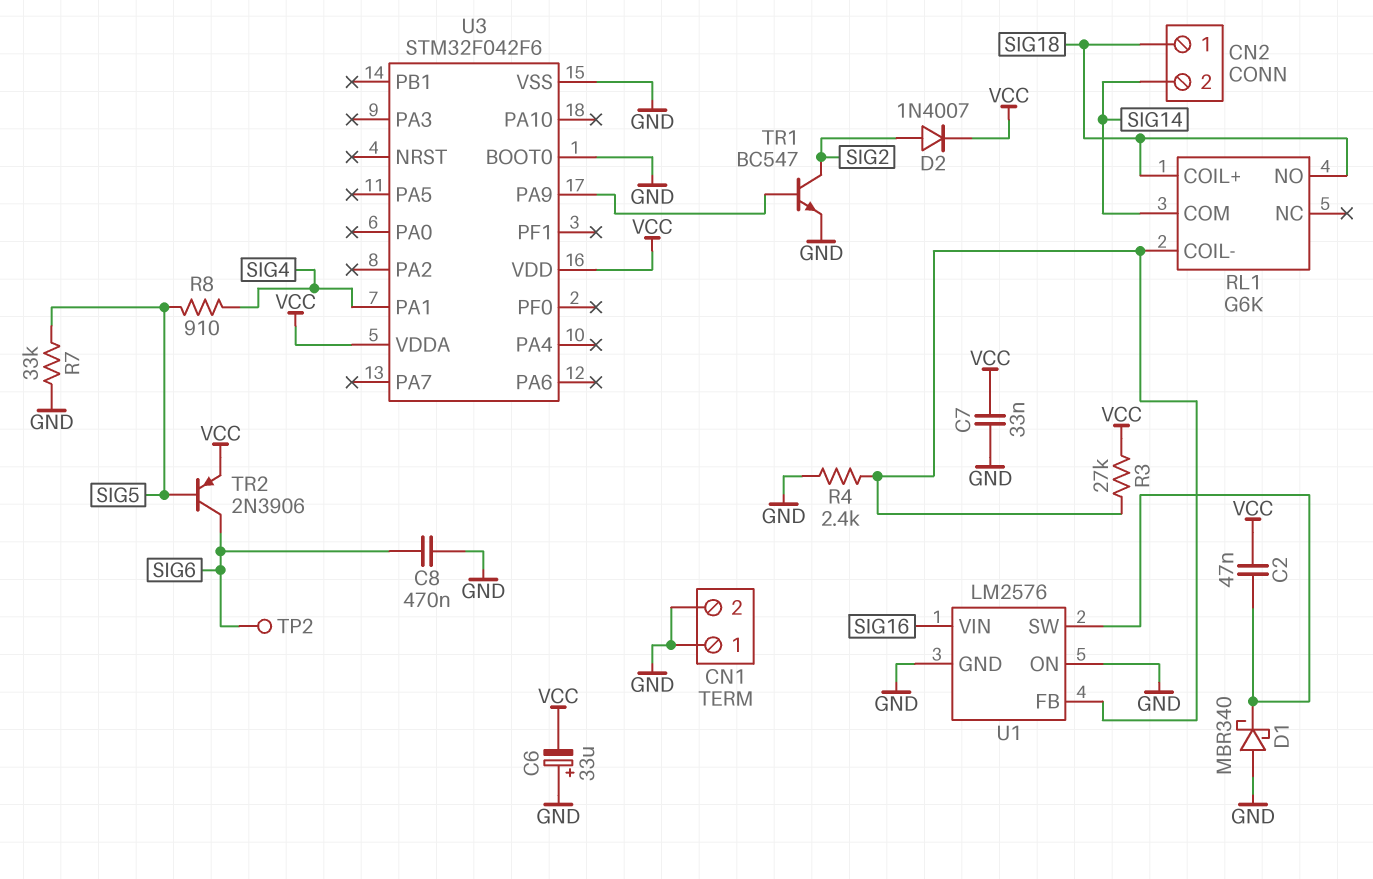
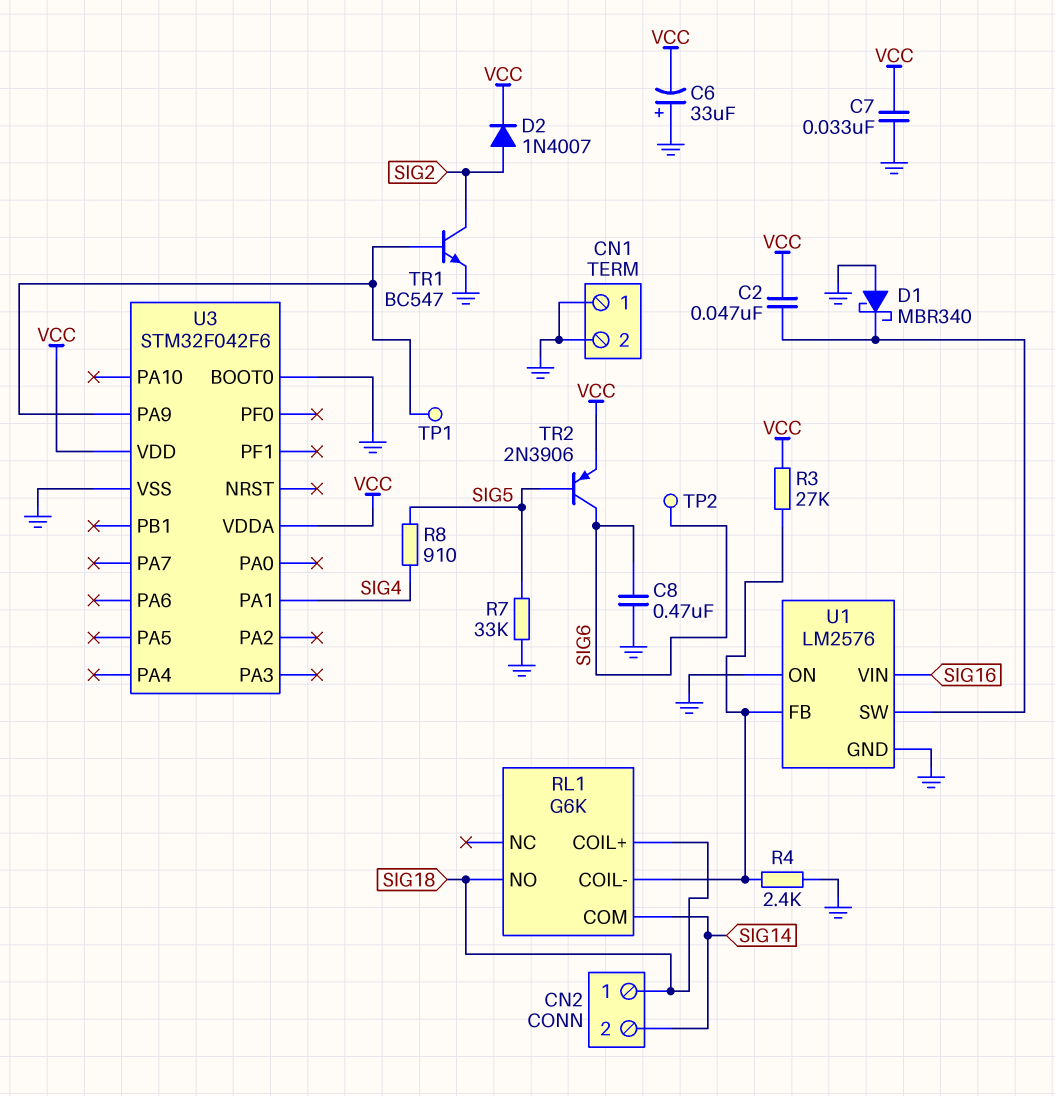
TP1: none -> test point (U3/PA9)

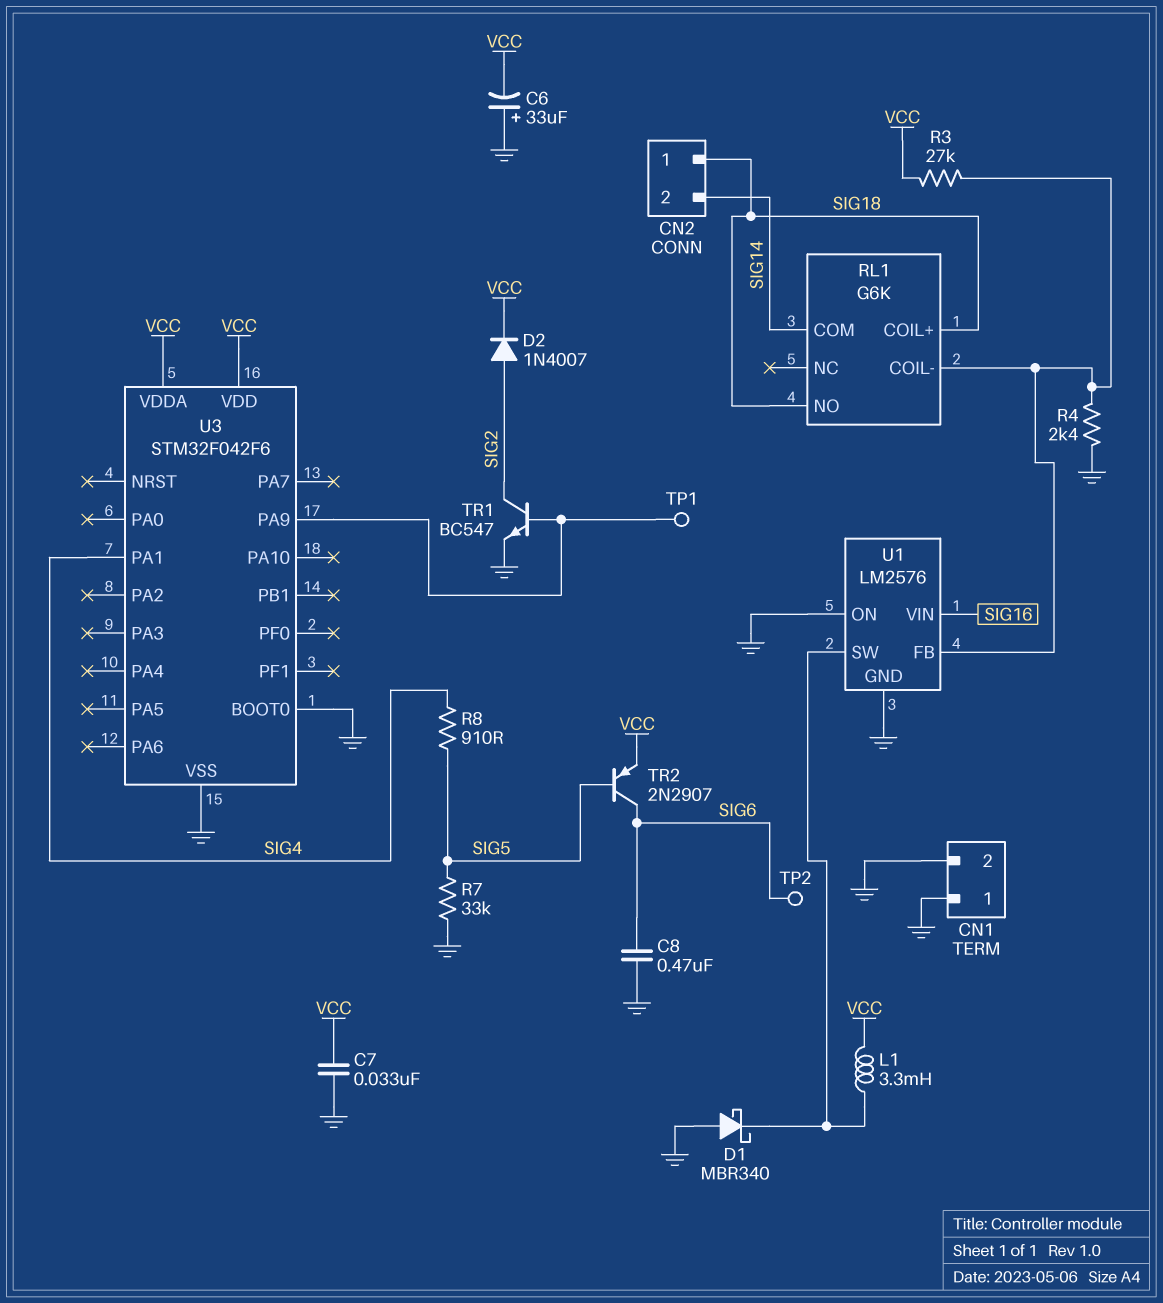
C2: 47nF (U1/SW, VCC) -> none
L1: none -> 3.3mH (U1/SW, VCC)
TR2: PNP 2N3906 (B SIG5, C SIG6, E VCC) -> PNP 2N2907 (B SIG5, C SIG6, E VCC)

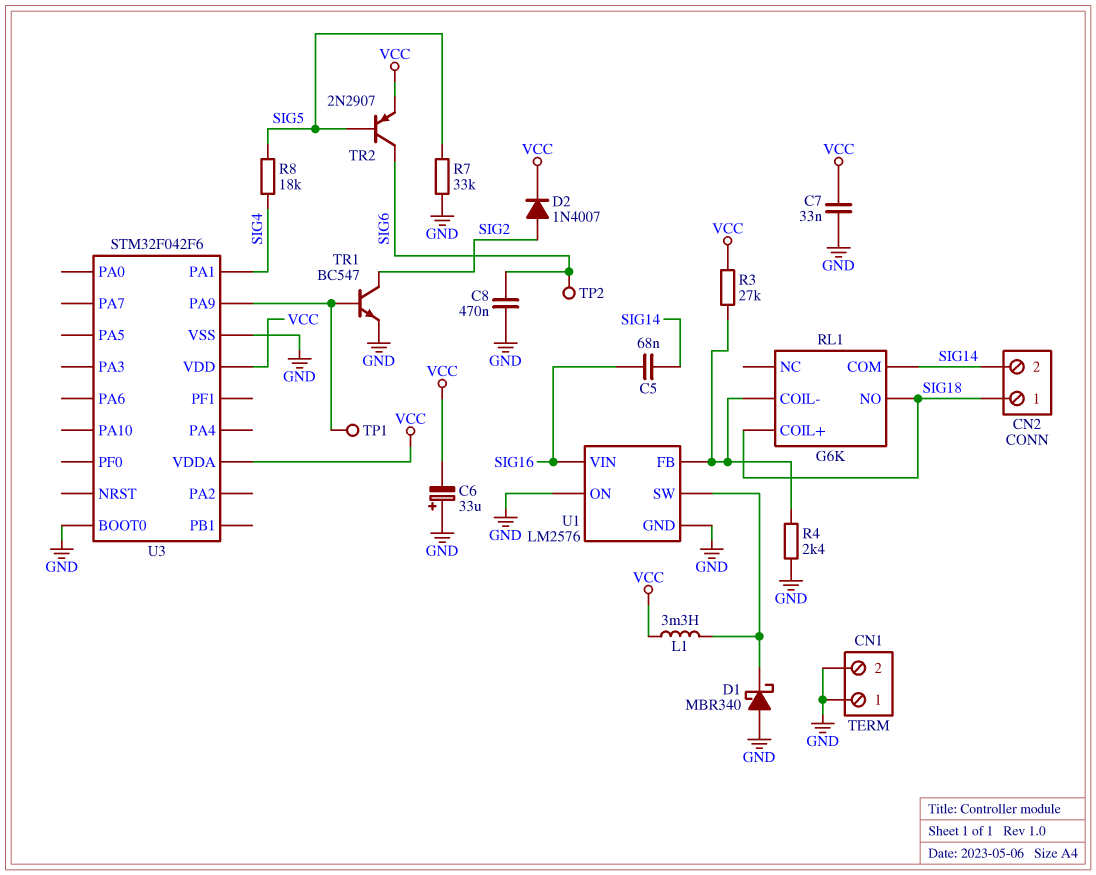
C5: none -> 68nF (SIG14, SIG16)
R8: 910 (SIG4, SIG5) -> 18k (SIG4, SIG5)

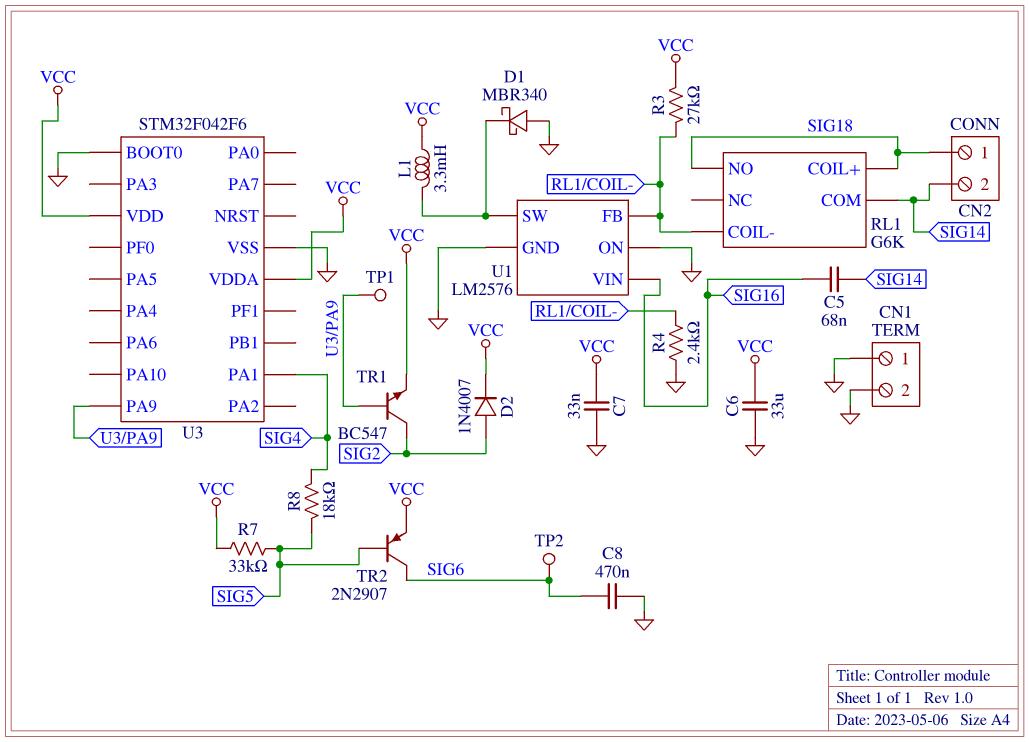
C6: 33uF (plus GND, minus VCC) -> 33uF (GND, VCC)
R7: 33k (GND, SIG5) -> 33k (SIG5, VCC)
TR1: NPN BC547 (B U3/PA9, C SIG2, E GND) -> NPN BC547 (B U3/PA9, C SIG2, E VCC)

